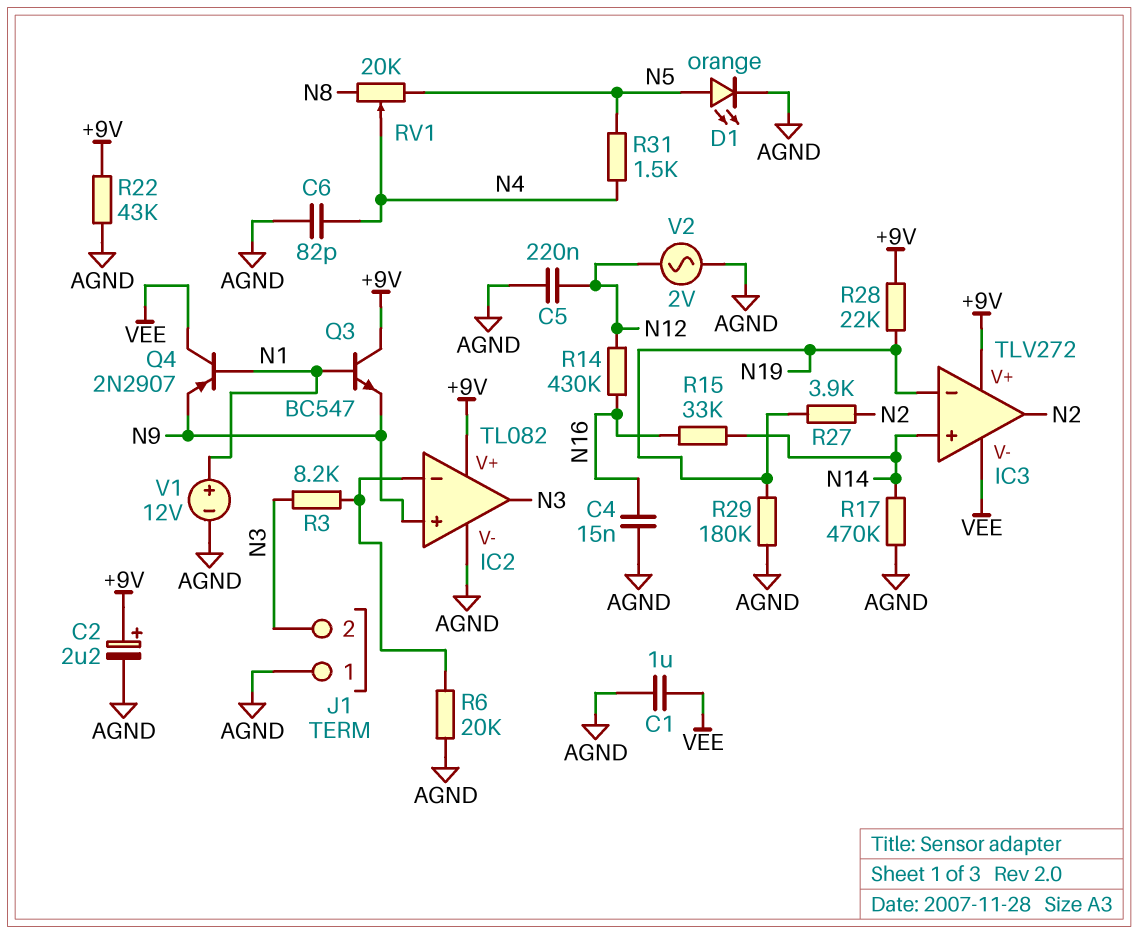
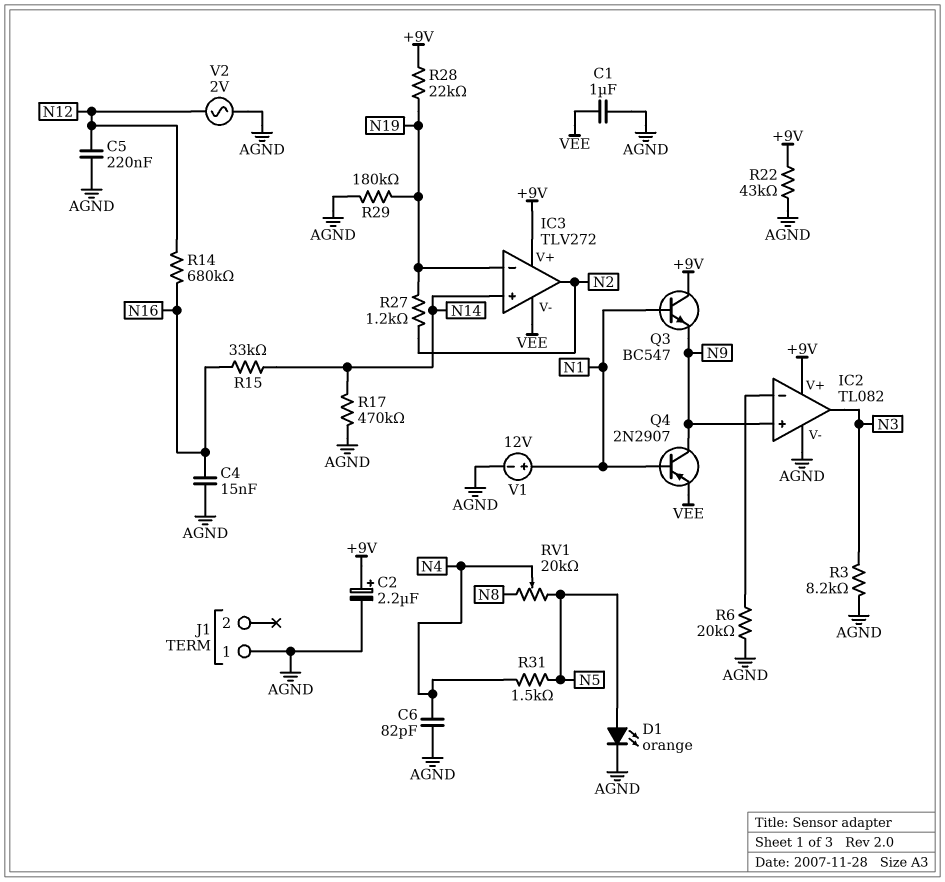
J1 pin 2: N3 -> none
Q4: PNP 2N2907 (B N1, C VEE, E N9) -> PNP 2N2907 (B N1, C N9, E VEE)
R3: 8.2k (IC2/in-, N3) -> 8.2k (AGND, N3)
R14: 430k (N12, N16) -> 680k (N12, N16)
R27: 3.9k (N2, N19) -> 1.2k (N2, N19)

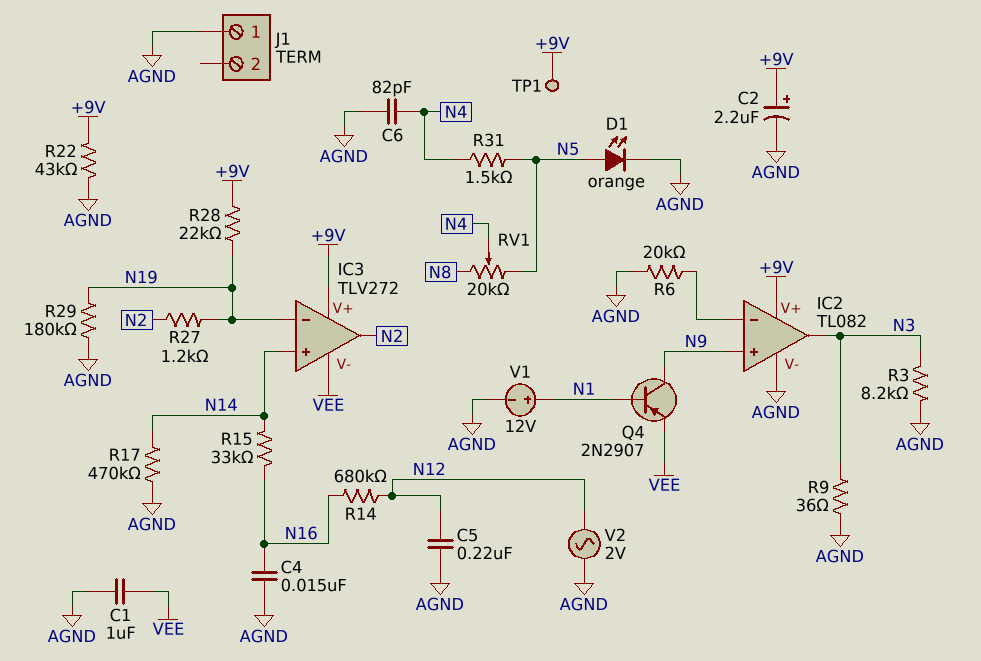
Q3: NPN BC547 (B N1, C +9V, E N9) -> none
R9: none -> 36 (AGND, N3)
TP1: none -> test point (+9V)

